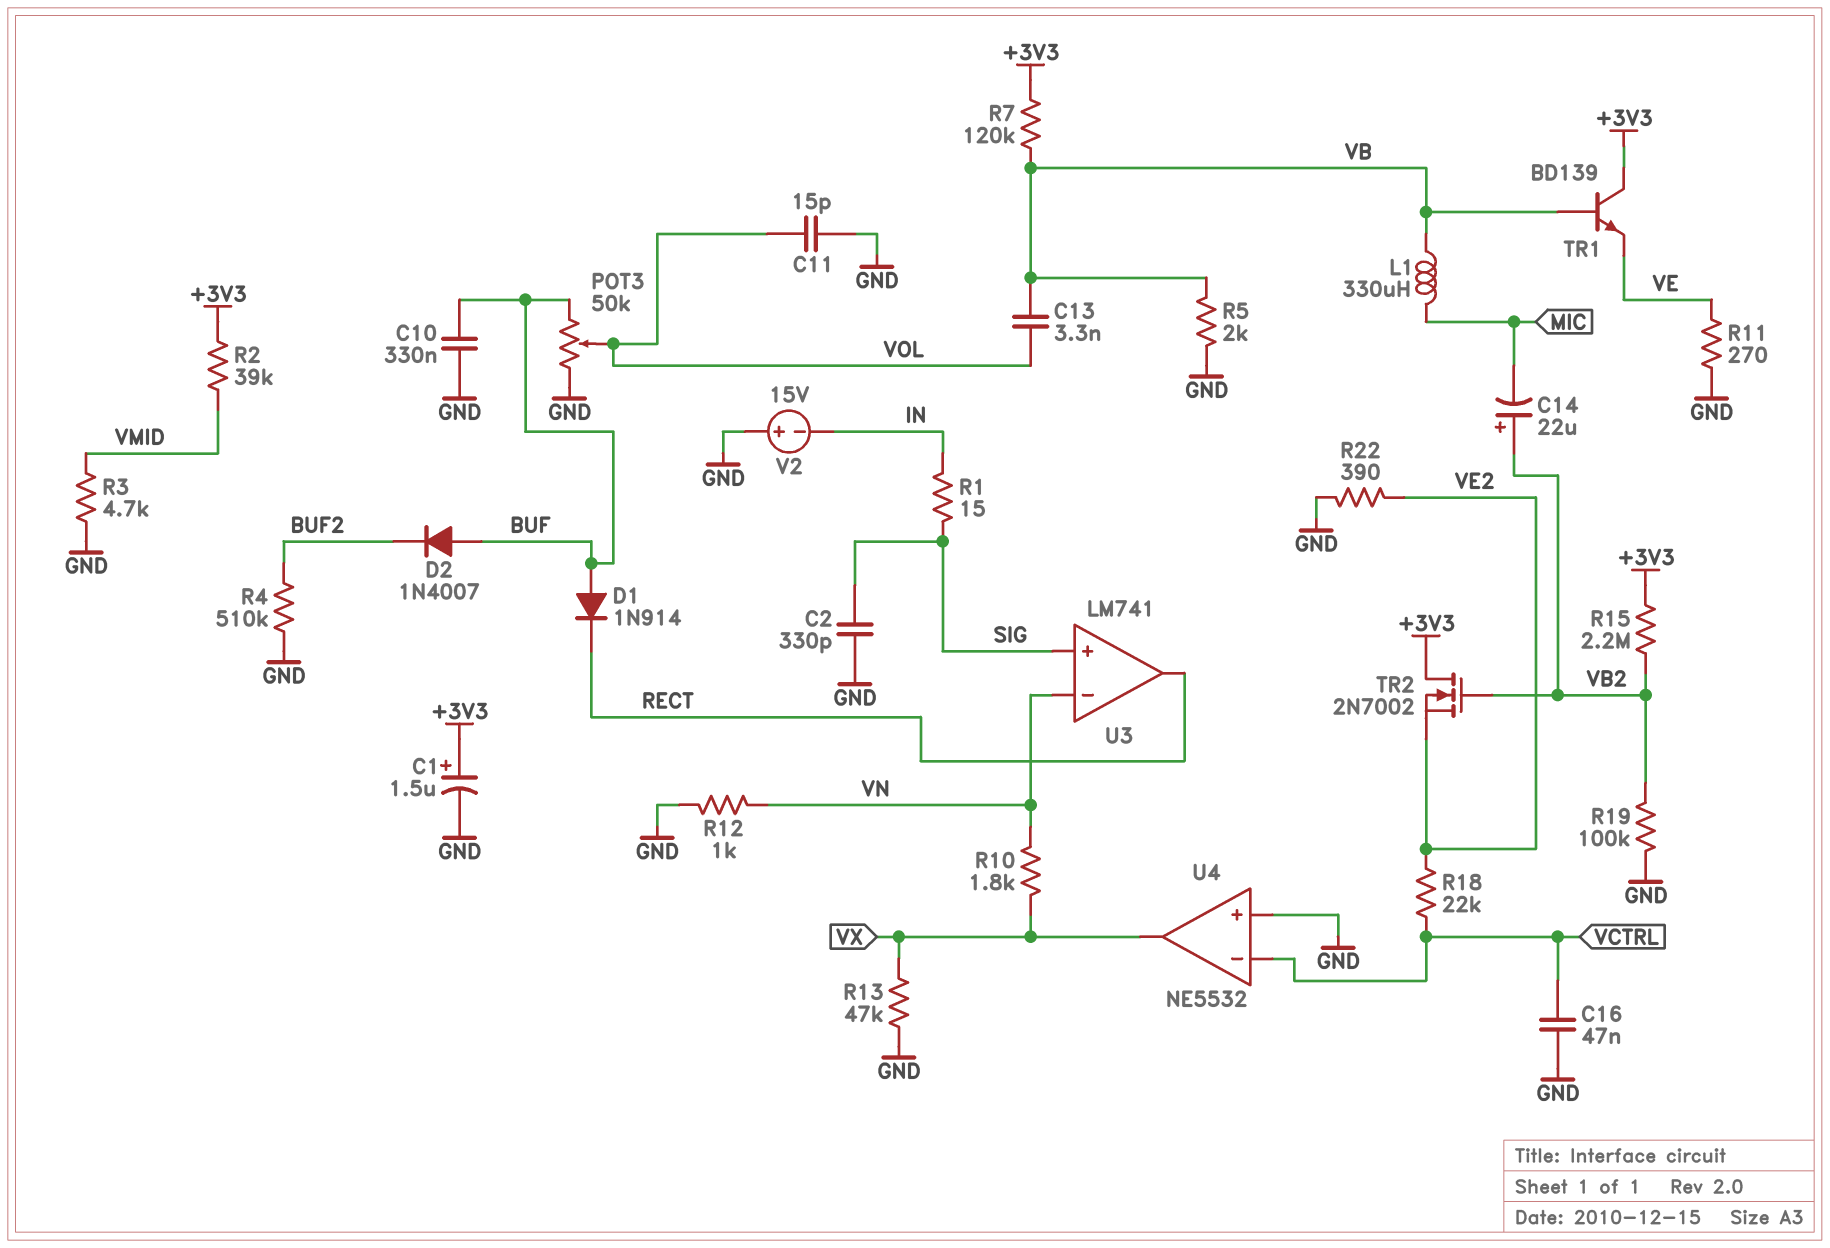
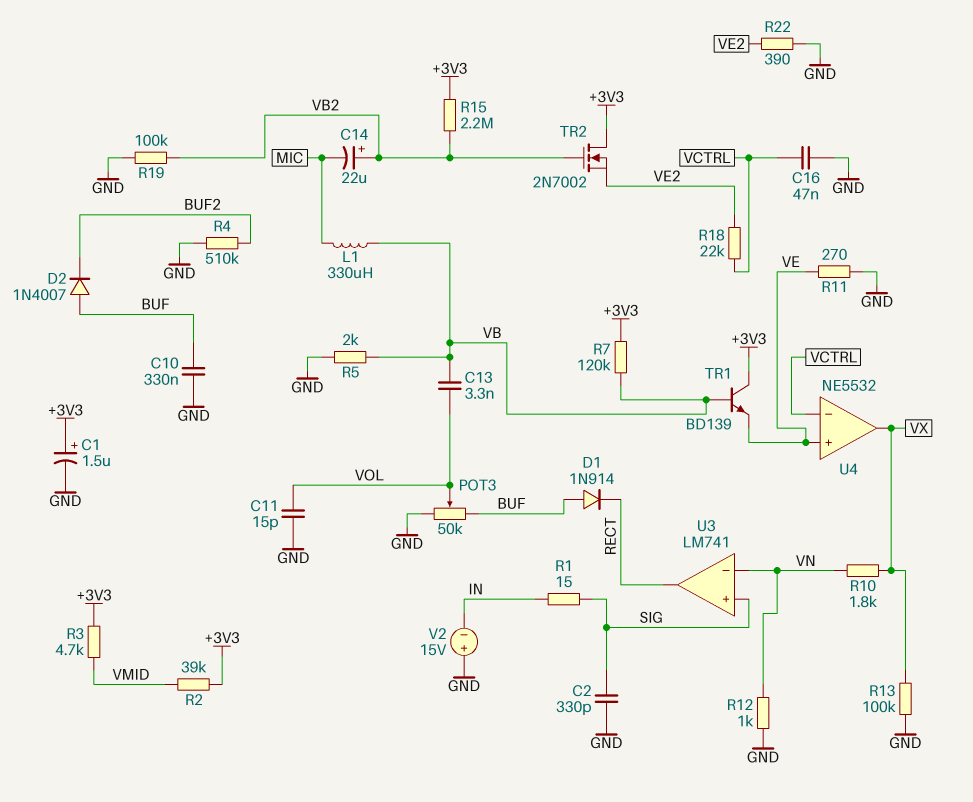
R3: 4.7k (GND, VMID) -> 4.7k (+3V3, VMID)
R13: 47k (GND, VX) -> 100k (GND, VX)
U4 pin in+: GND -> VE

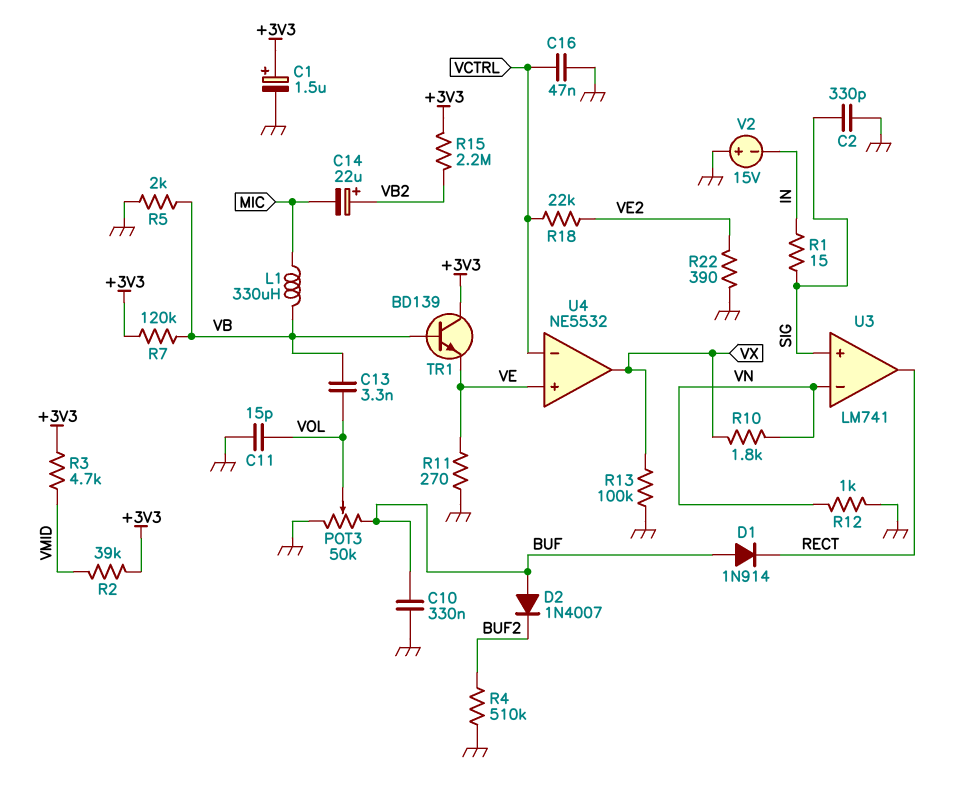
R19: 100k (GND, VB2) -> none
TR2: NMOS 2N7002 (G VB2, D +3V3, S VE2) -> none

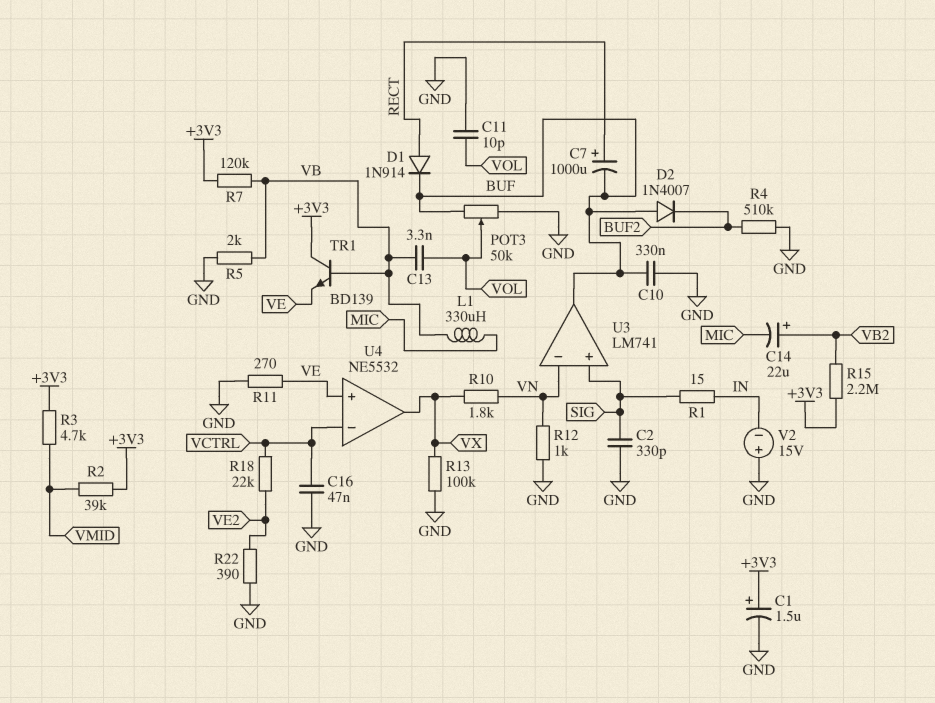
C7: none -> 1000uF (plus RECT, minus BUF)
C11: 15pF (GND, VOL) -> 10pF (GND, VOL)
D1: diode 1N914 (A BUF, K RECT) -> diode 1N914 (A RECT, K BUF)
U3 pin out: RECT -> BUF

